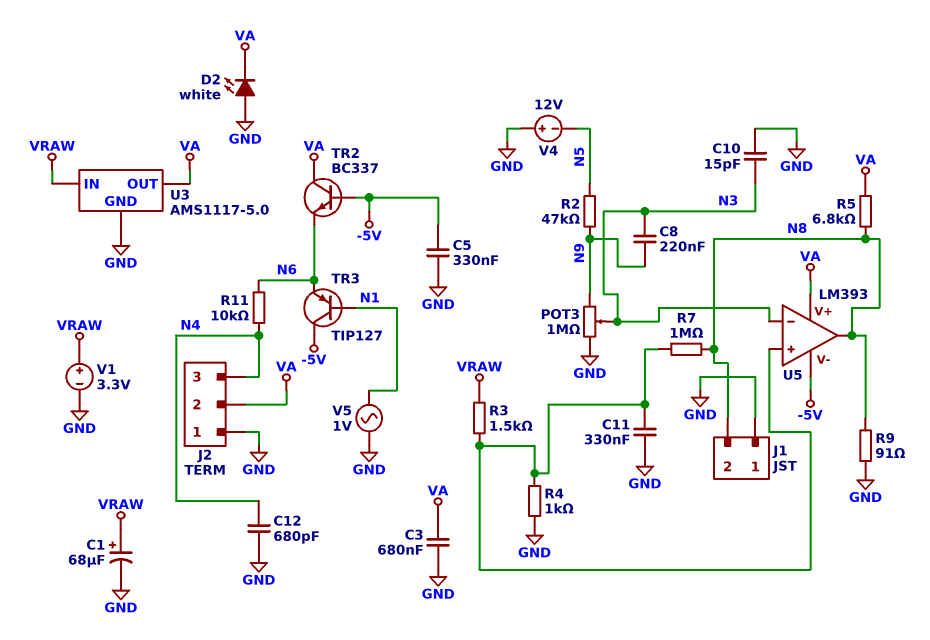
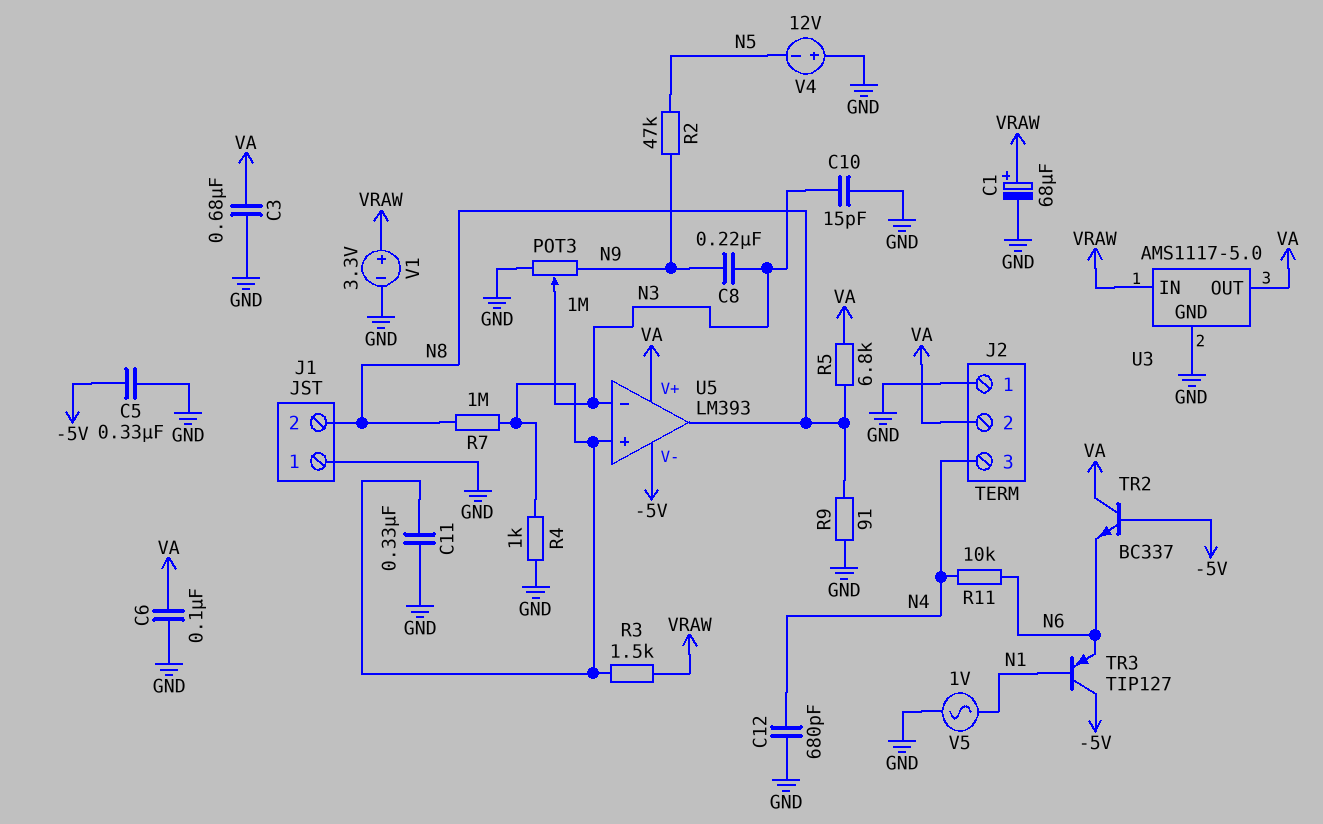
C6: none -> 100nF (GND, VA)
D2: LED white (A GND, K VA) -> none

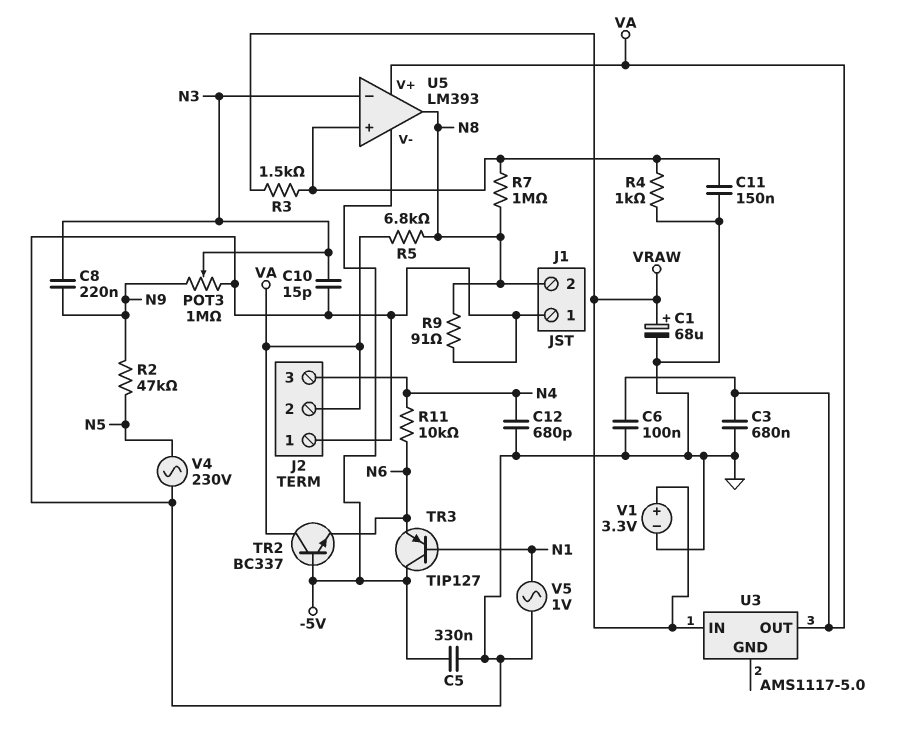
C11: 330nF (GND, U5/in+) -> 150nF (GND, U5/in+)
U3 pin GND: GND -> none
V4: 12V (plus GND, minus N5) -> AC 230V (GND, N5)

